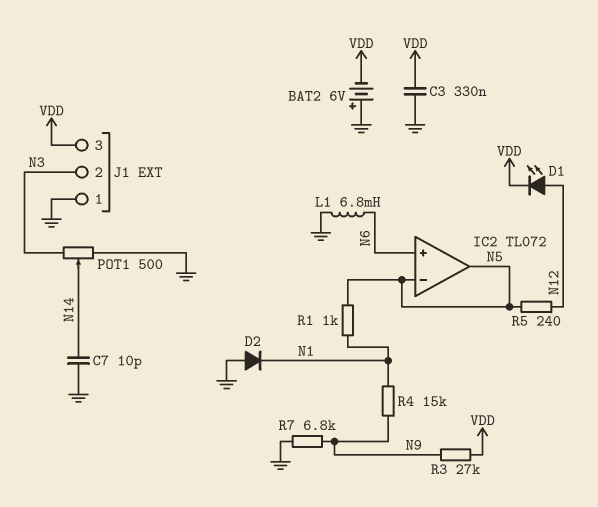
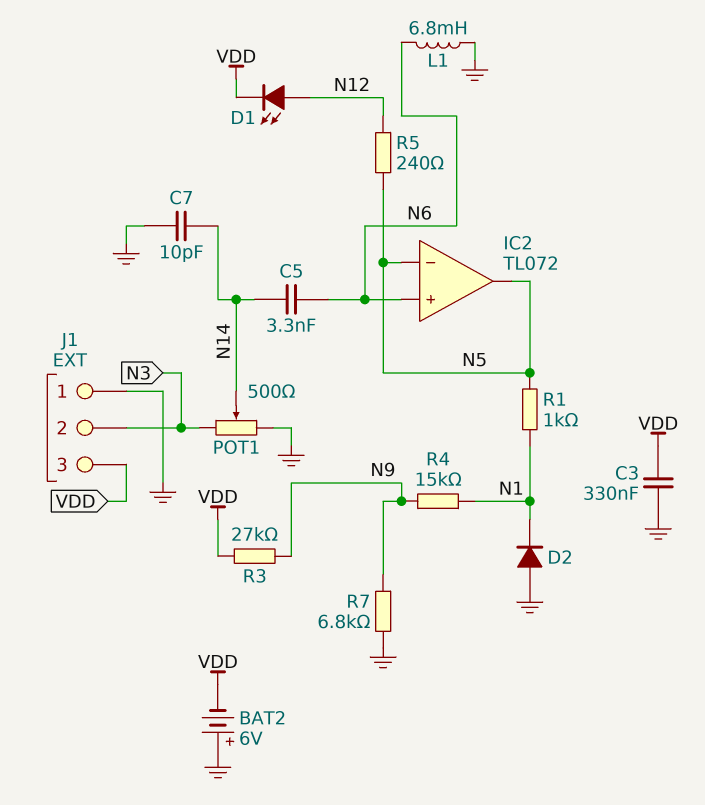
C5: none -> 3.3nF (N6, N14)

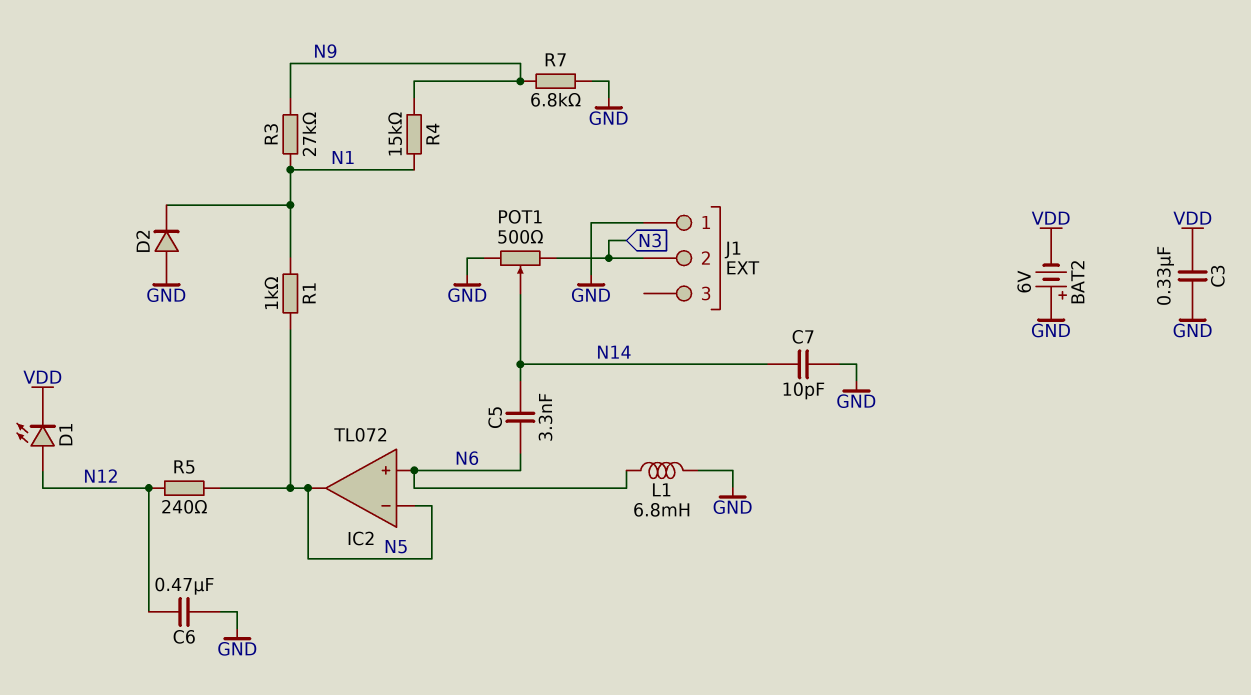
C6: none -> 470nF (GND, N12)
J1 pin 3: VDD -> none
R3: 27k (N9, VDD) -> 27k (N1, N9)

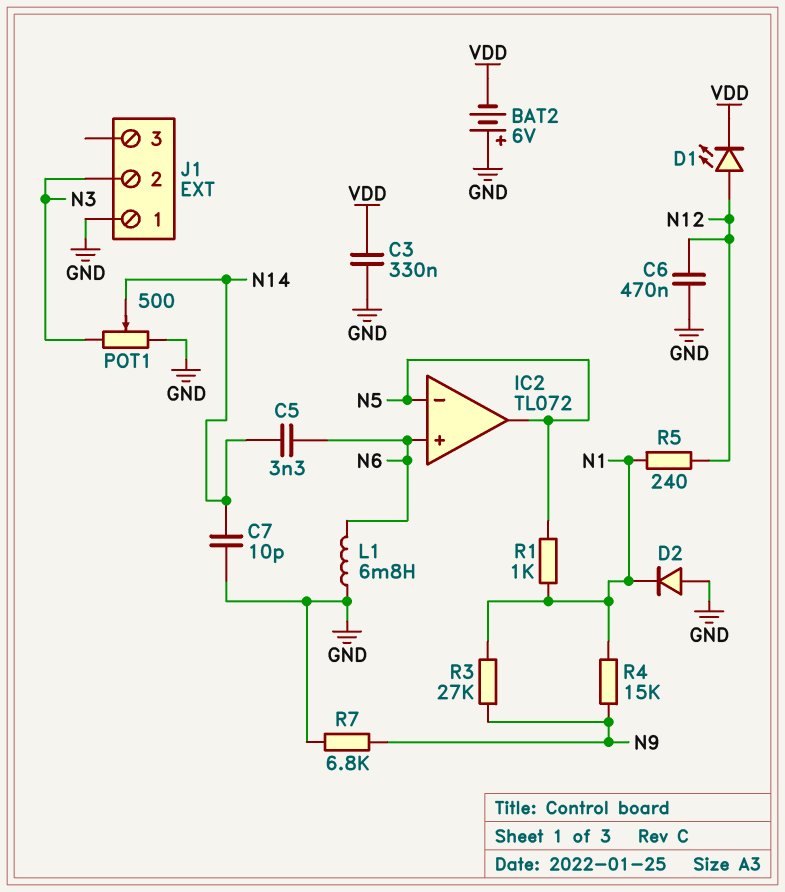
R5: 240 (N5, N12) -> 240 (N1, N12)

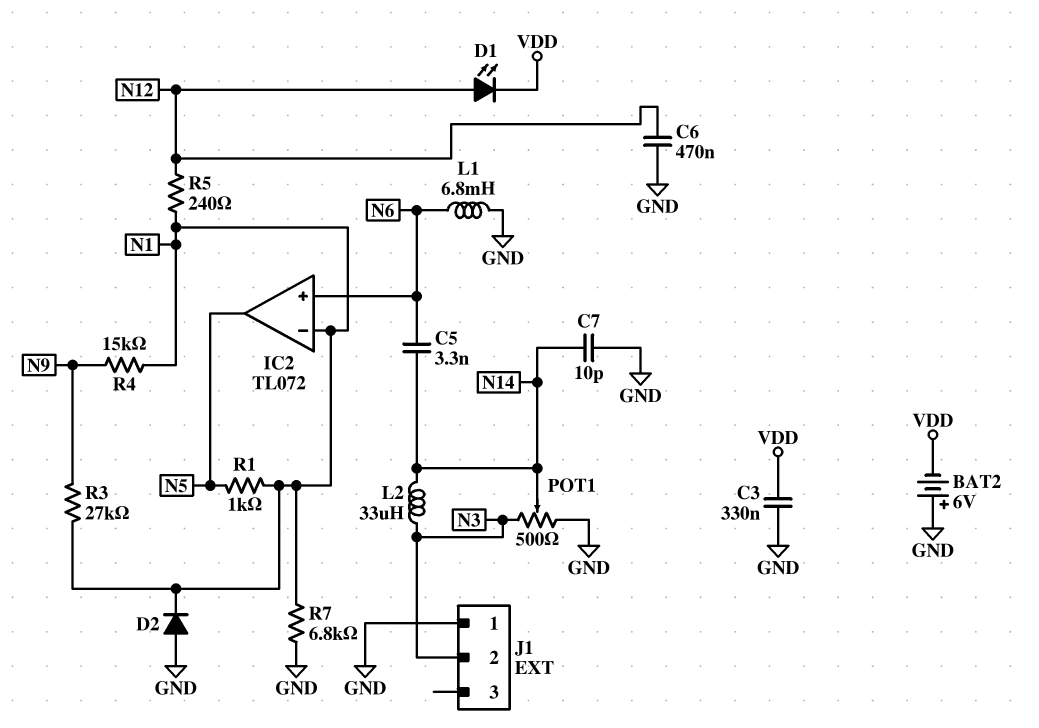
IC2 pin in-: N5 -> N1
L2: none -> 33uH (N3, N14)
R7: 6.8k (GND, N9) -> 6.8k (GND, N1)

